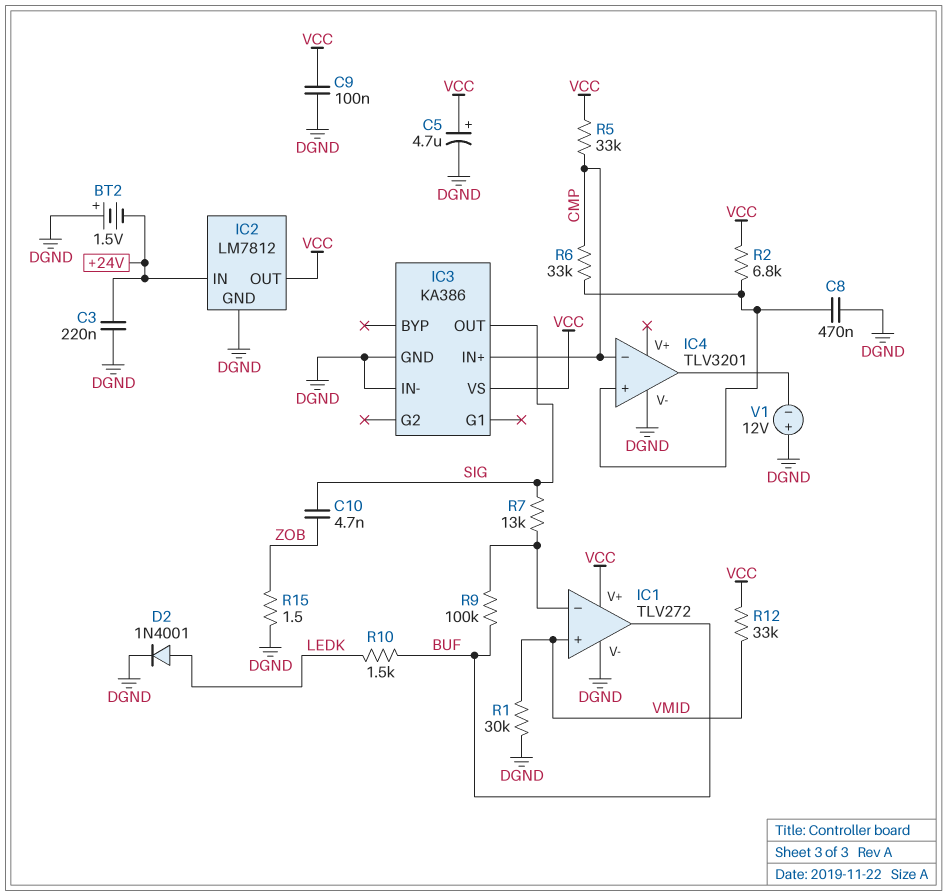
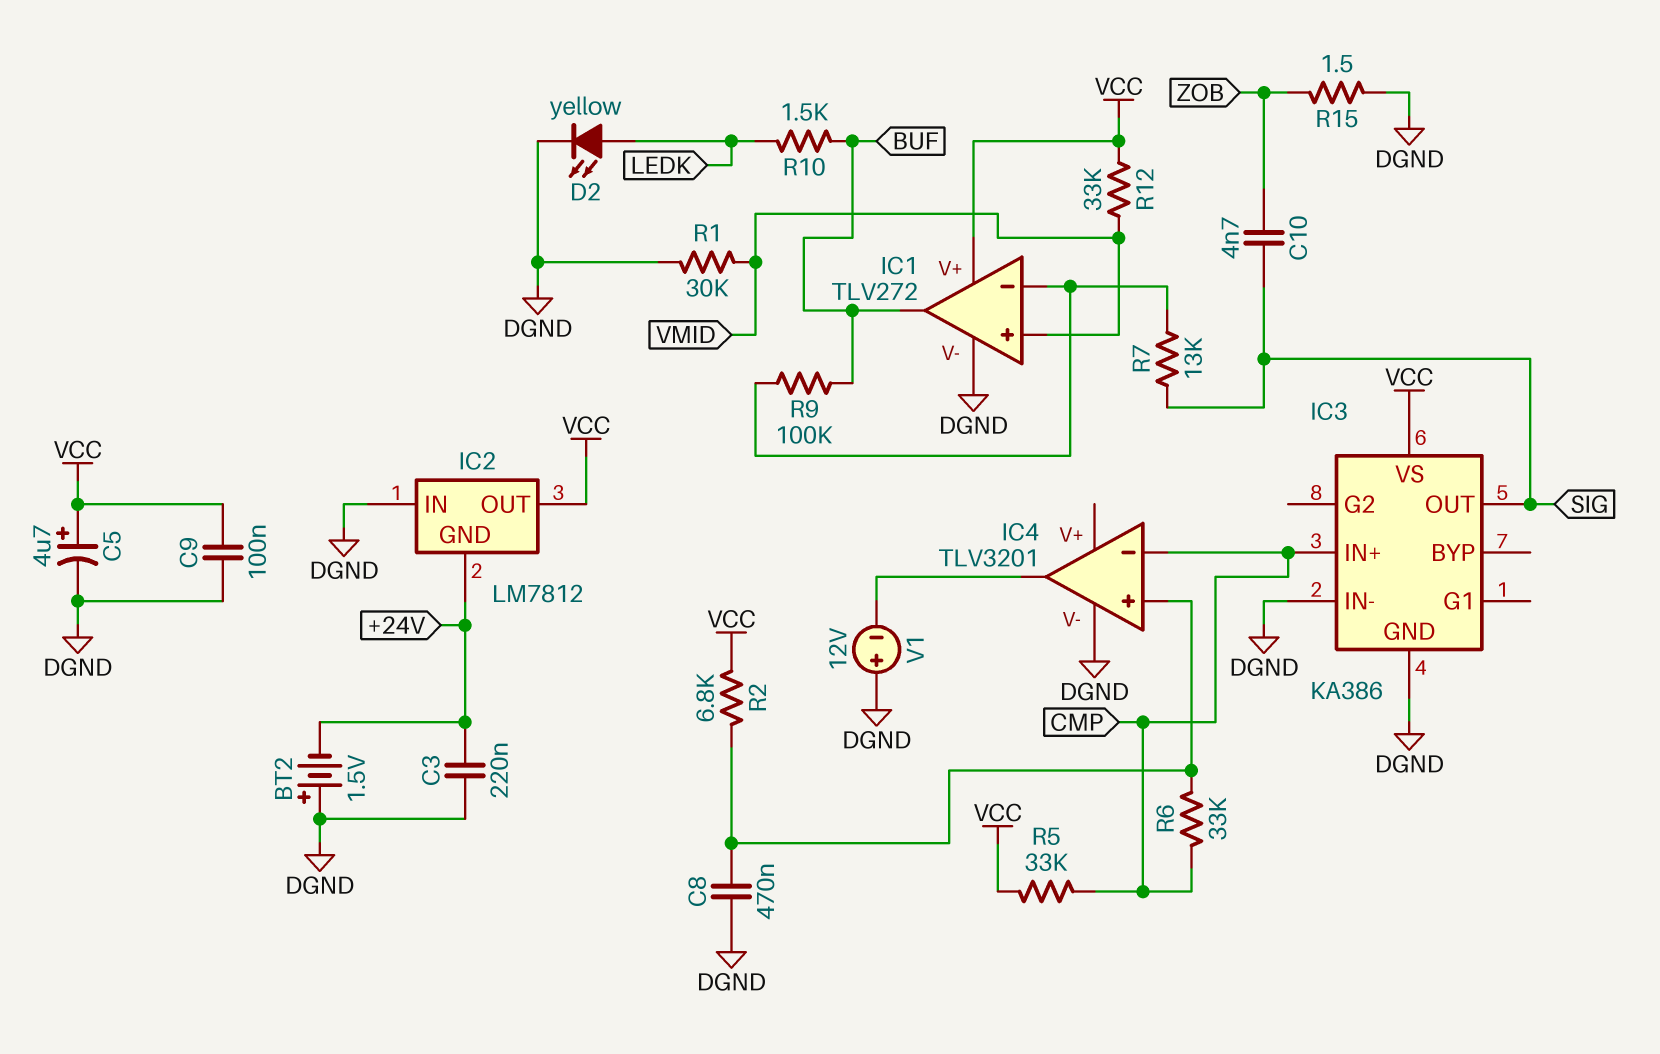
D2: diode 1N4001 (A LEDK, K DGND) -> LED yellow (A LEDK, K DGND)
IC2 pin GND: DGND -> +24V
IC2 pin IN: +24V -> DGND

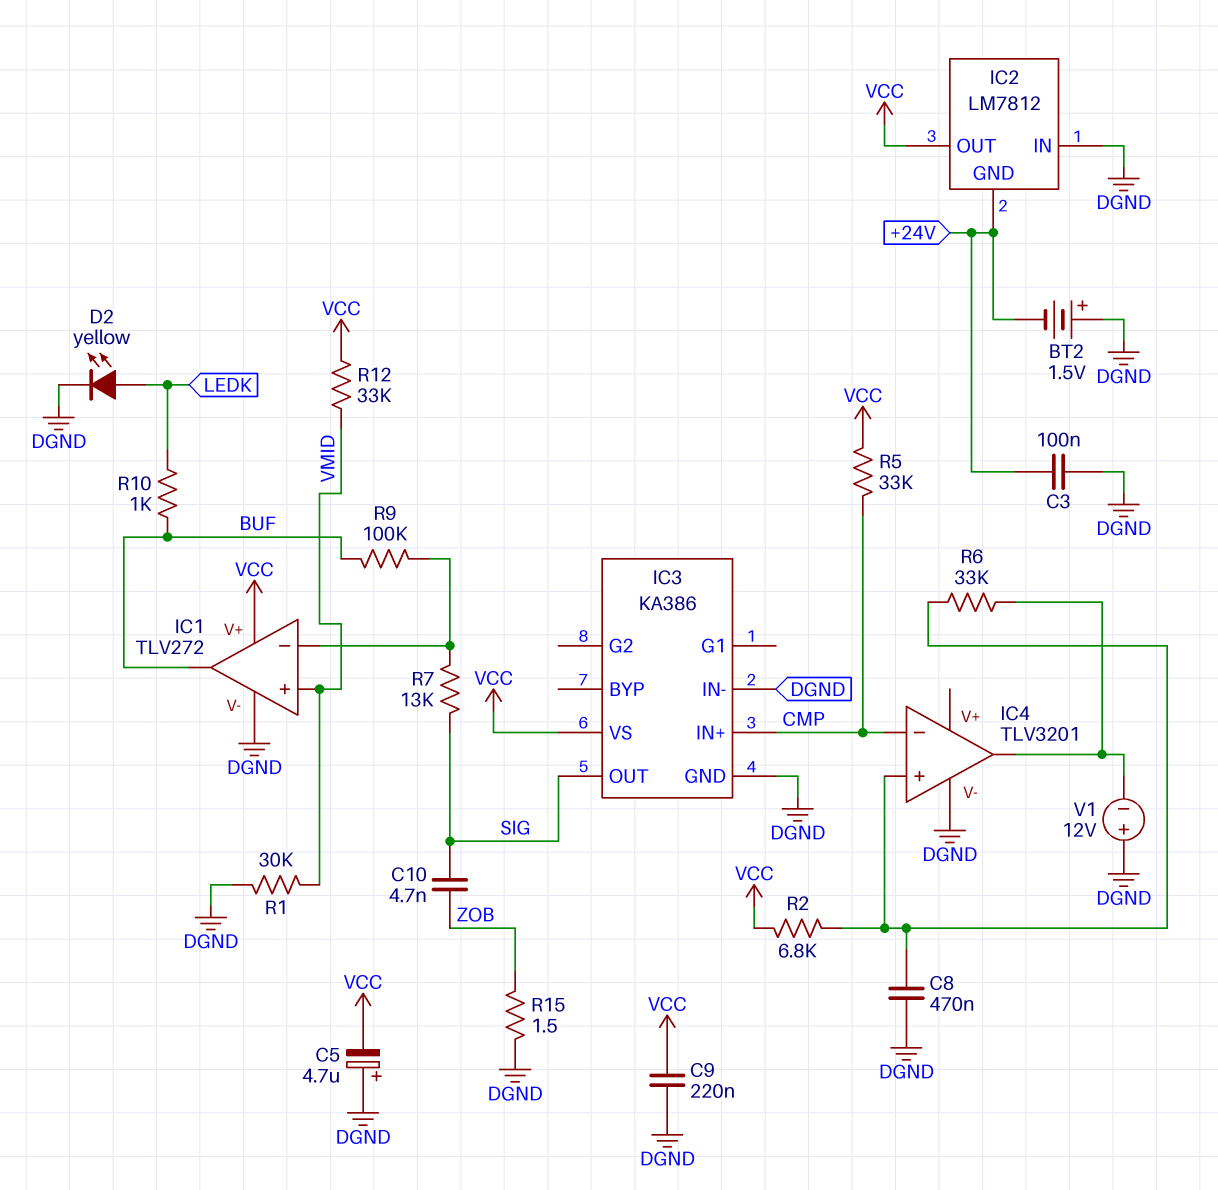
C3: 220nF (+24V, DGND) -> 100nF (+24V, DGND)
C5: 4.7uF (plus VCC, minus DGND) -> 4.7uF (plus DGND, minus VCC)
C9: 100nF (DGND, VCC) -> 220nF (DGND, VCC)
R6: 33k (CMP, IC4/in+) -> 33k (IC4/in+, IC4/out)
R10: 1.5k (BUF, LEDK) -> 1k (BUF, LEDK)

